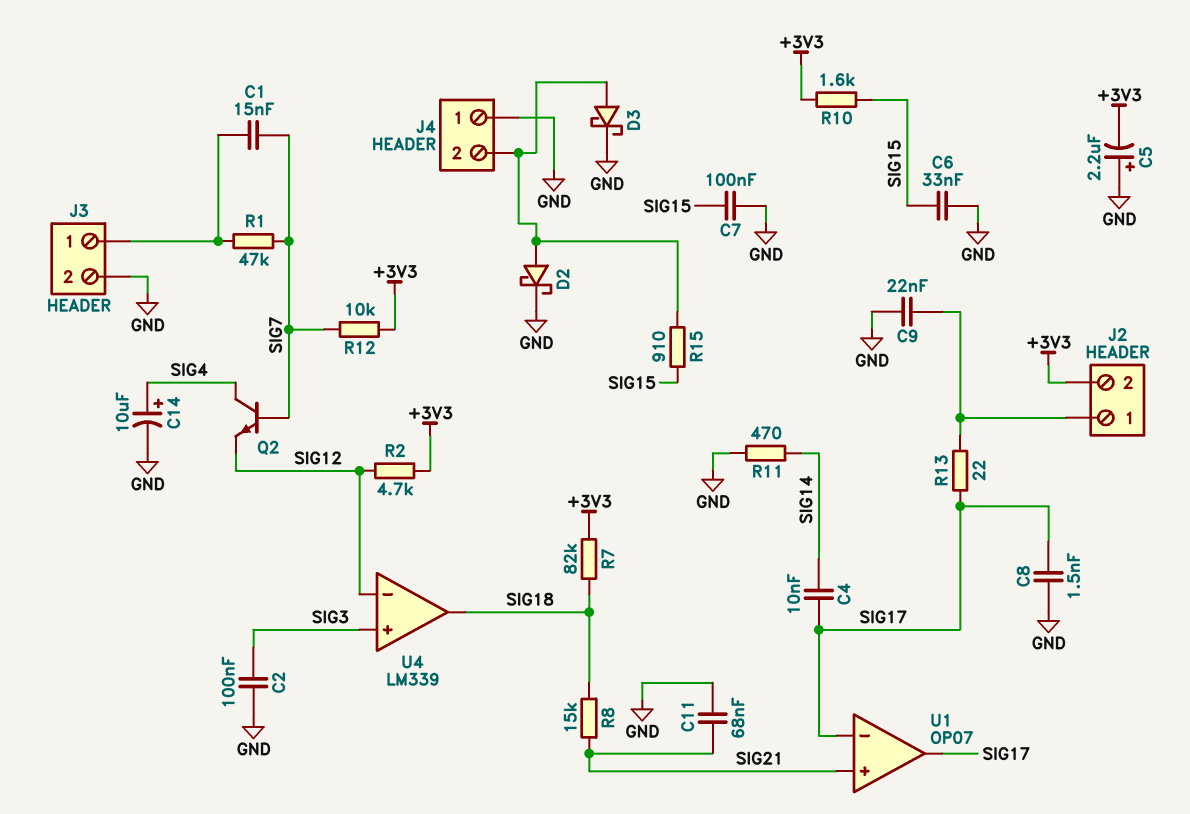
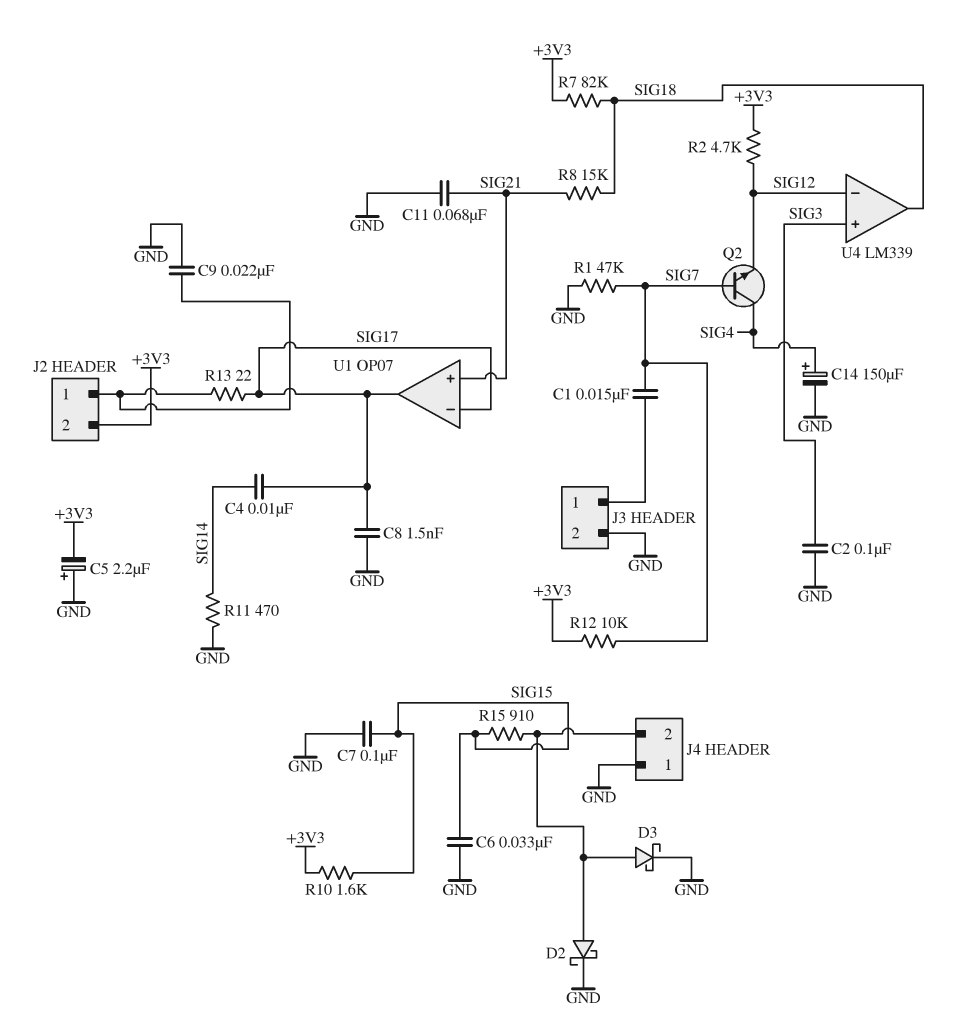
C14: 10uF (plus SIG4, minus GND) -> 150uF (plus SIG4, minus GND)
R1: 47k (J3/1, SIG7) -> 47k (GND, SIG7)

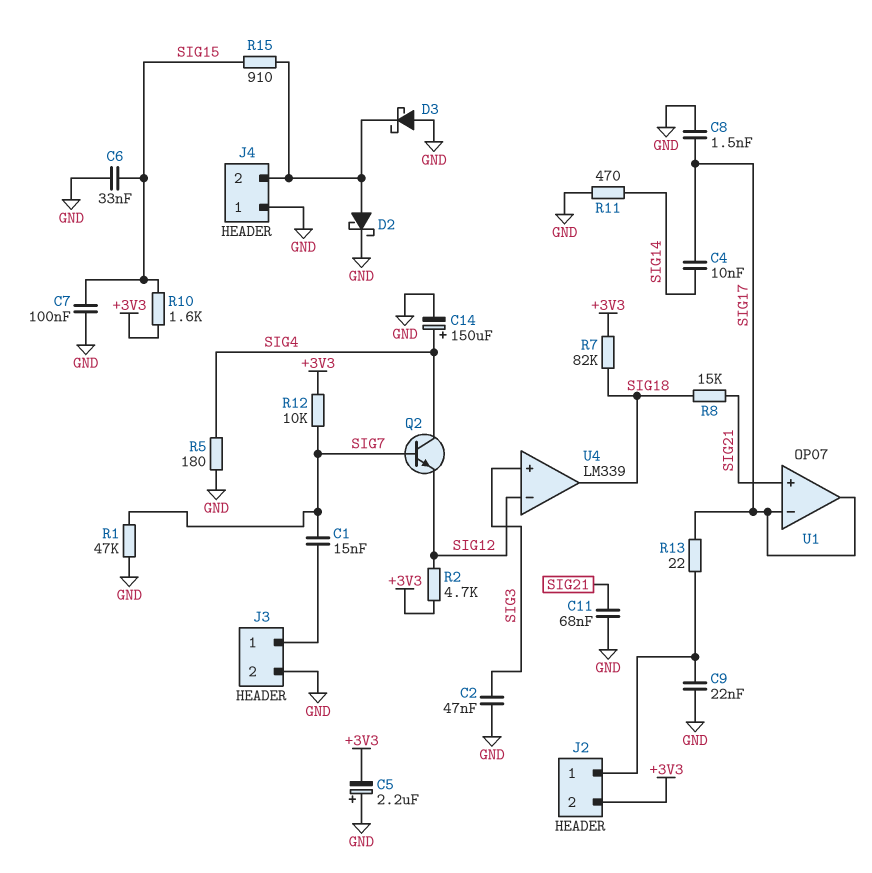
C2: 100nF (GND, SIG3) -> 47nF (GND, SIG3)
D3: schottky (A J4/2, K GND) -> schottky (A GND, K J4/2)
R5: none -> 180 (GND, SIG4)

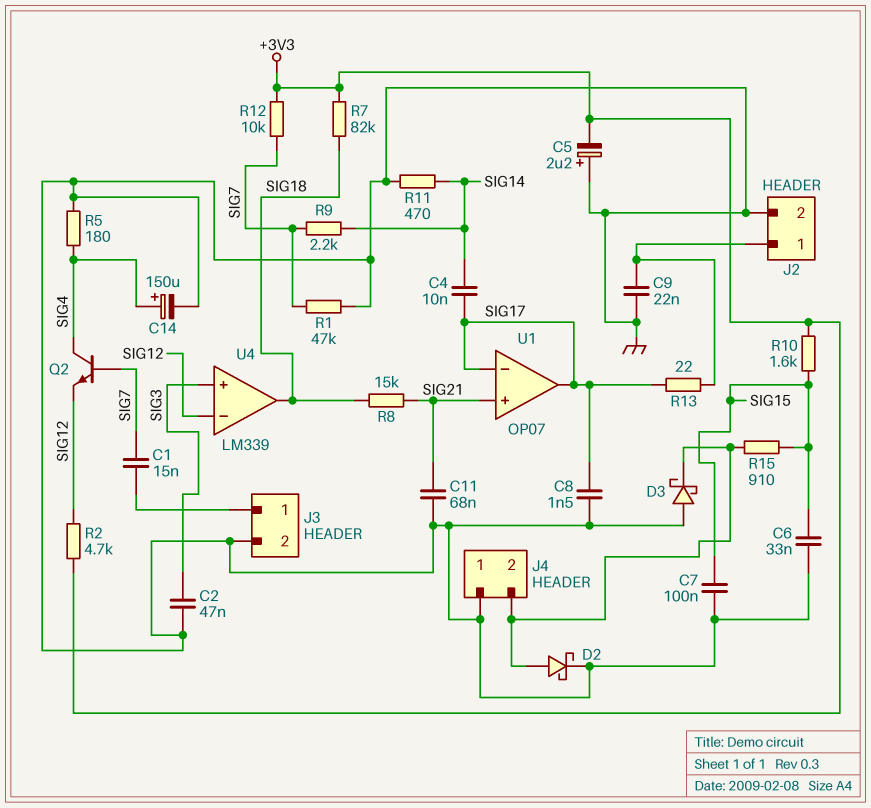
J2 pin 2: +3V3 -> GND
R9: none -> 2.2k (SIG7, SIG14)

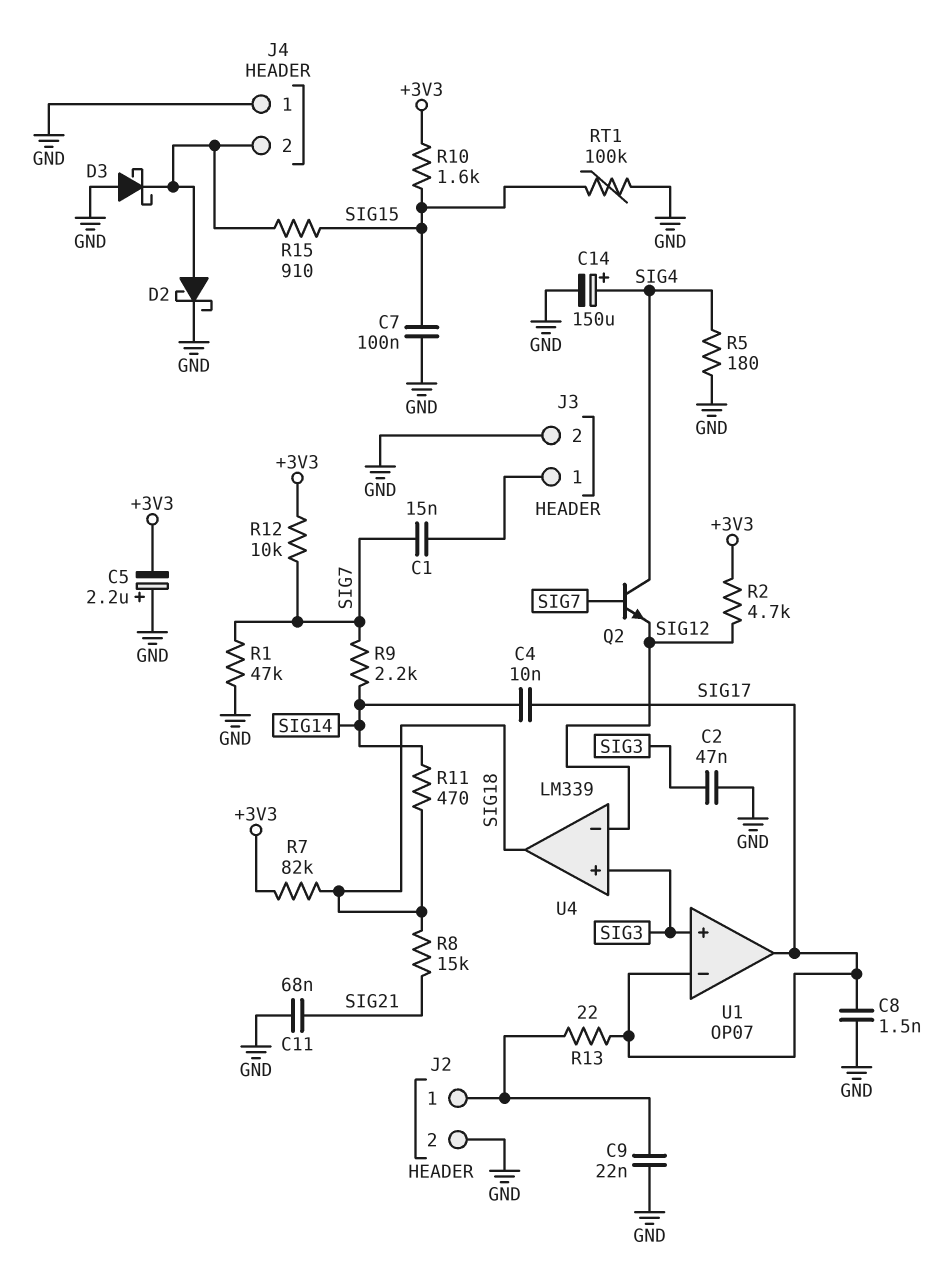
C6: 33nF (GND, SIG15) -> none
R11: 470 (GND, SIG14) -> 470 (SIG14, SIG18)
RT1: none -> 100k (GND, SIG15)
U1 pin in+: SIG21 -> SIG3

